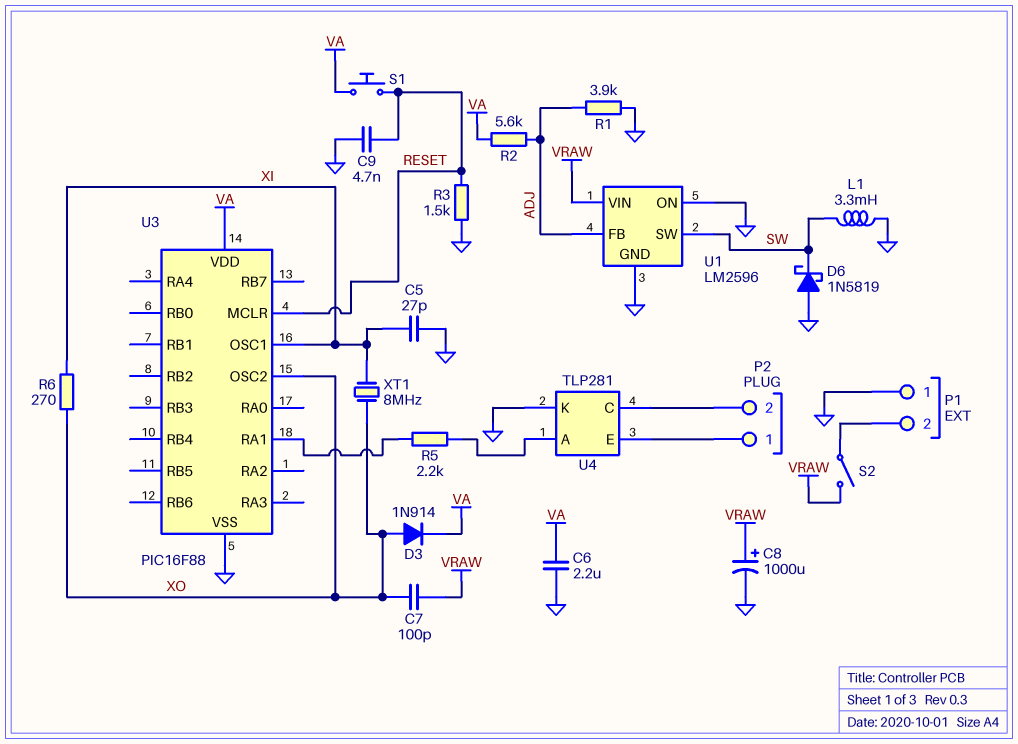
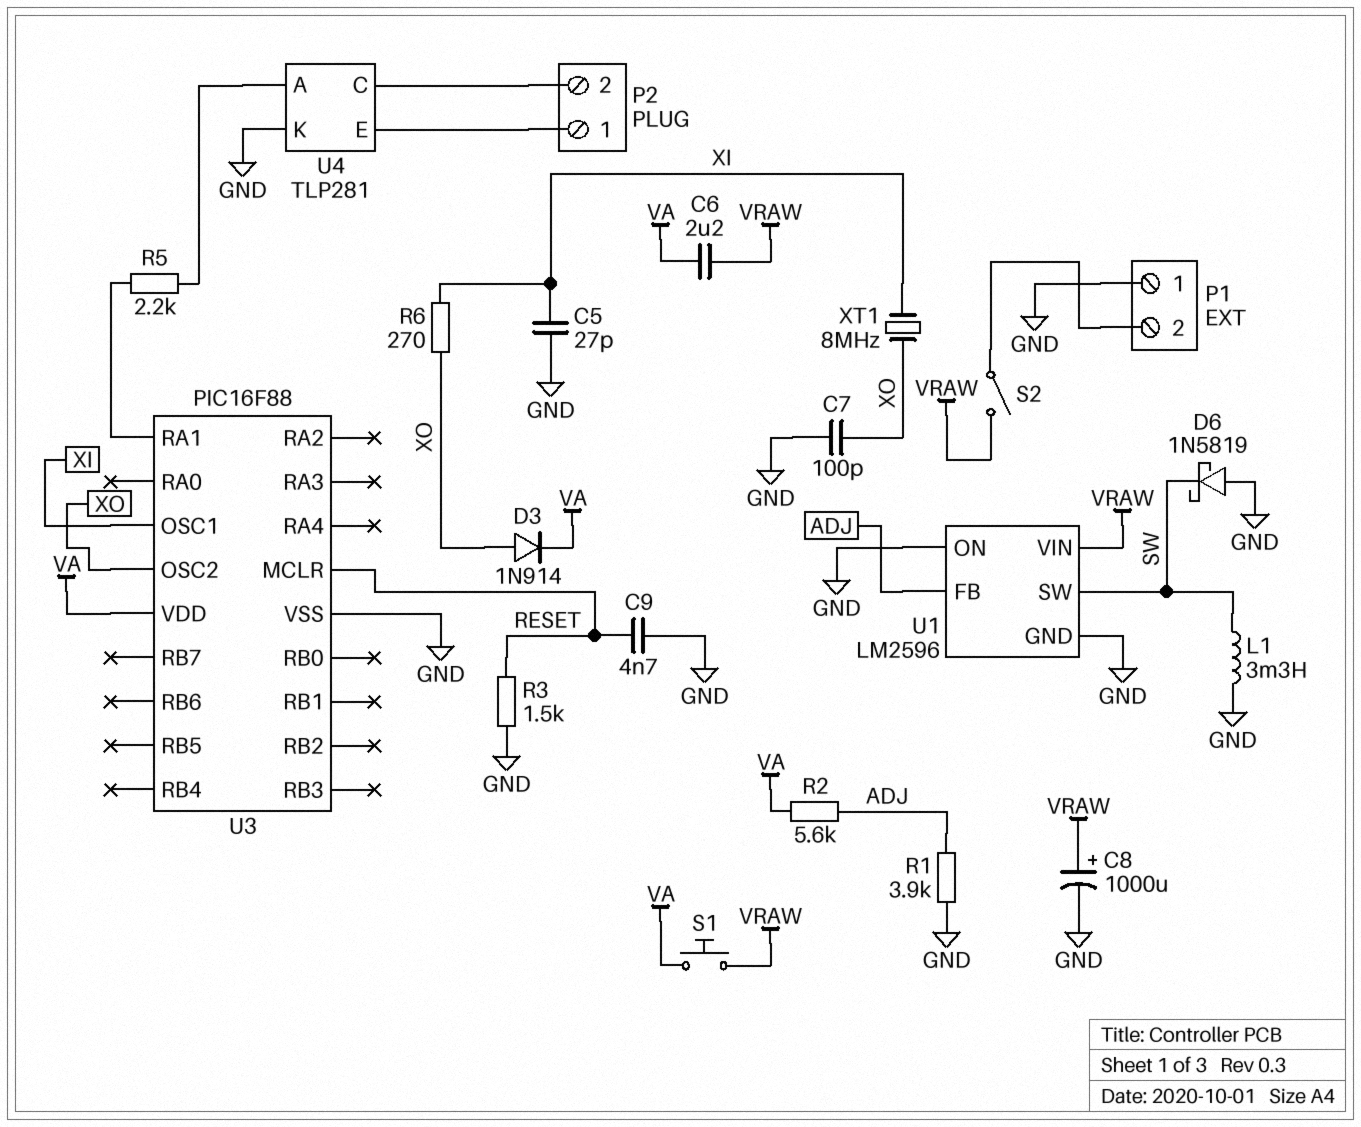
C6: 2.2uF (GND, VA) -> 2.2uF (VA, VRAW)
C7: 100pF (VRAW, XO) -> 100pF (GND, XO)
S1: button (RESET, VA) -> button (VA, VRAW)

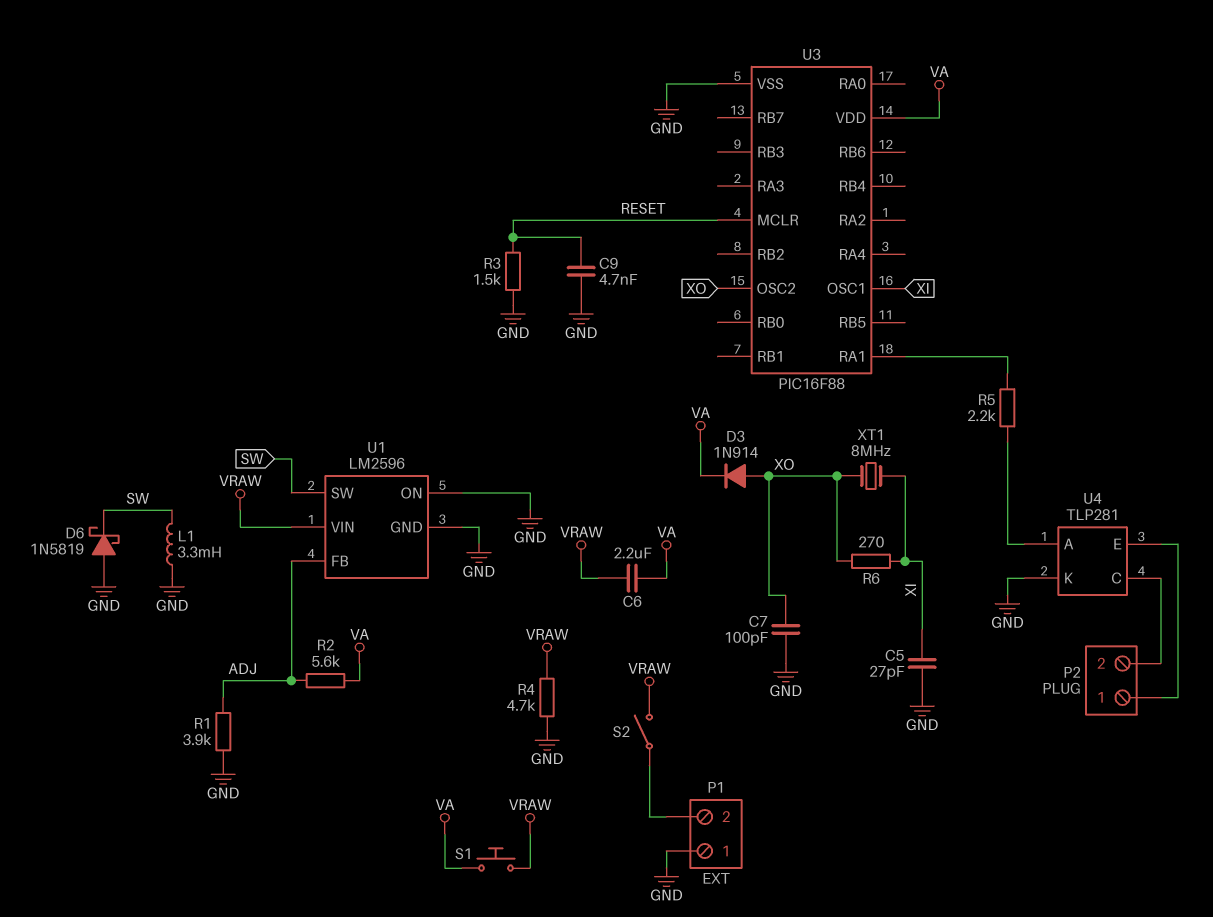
C8: 1000uF (plus VRAW, minus GND) -> none
R4: none -> 4.7k (GND, VRAW)

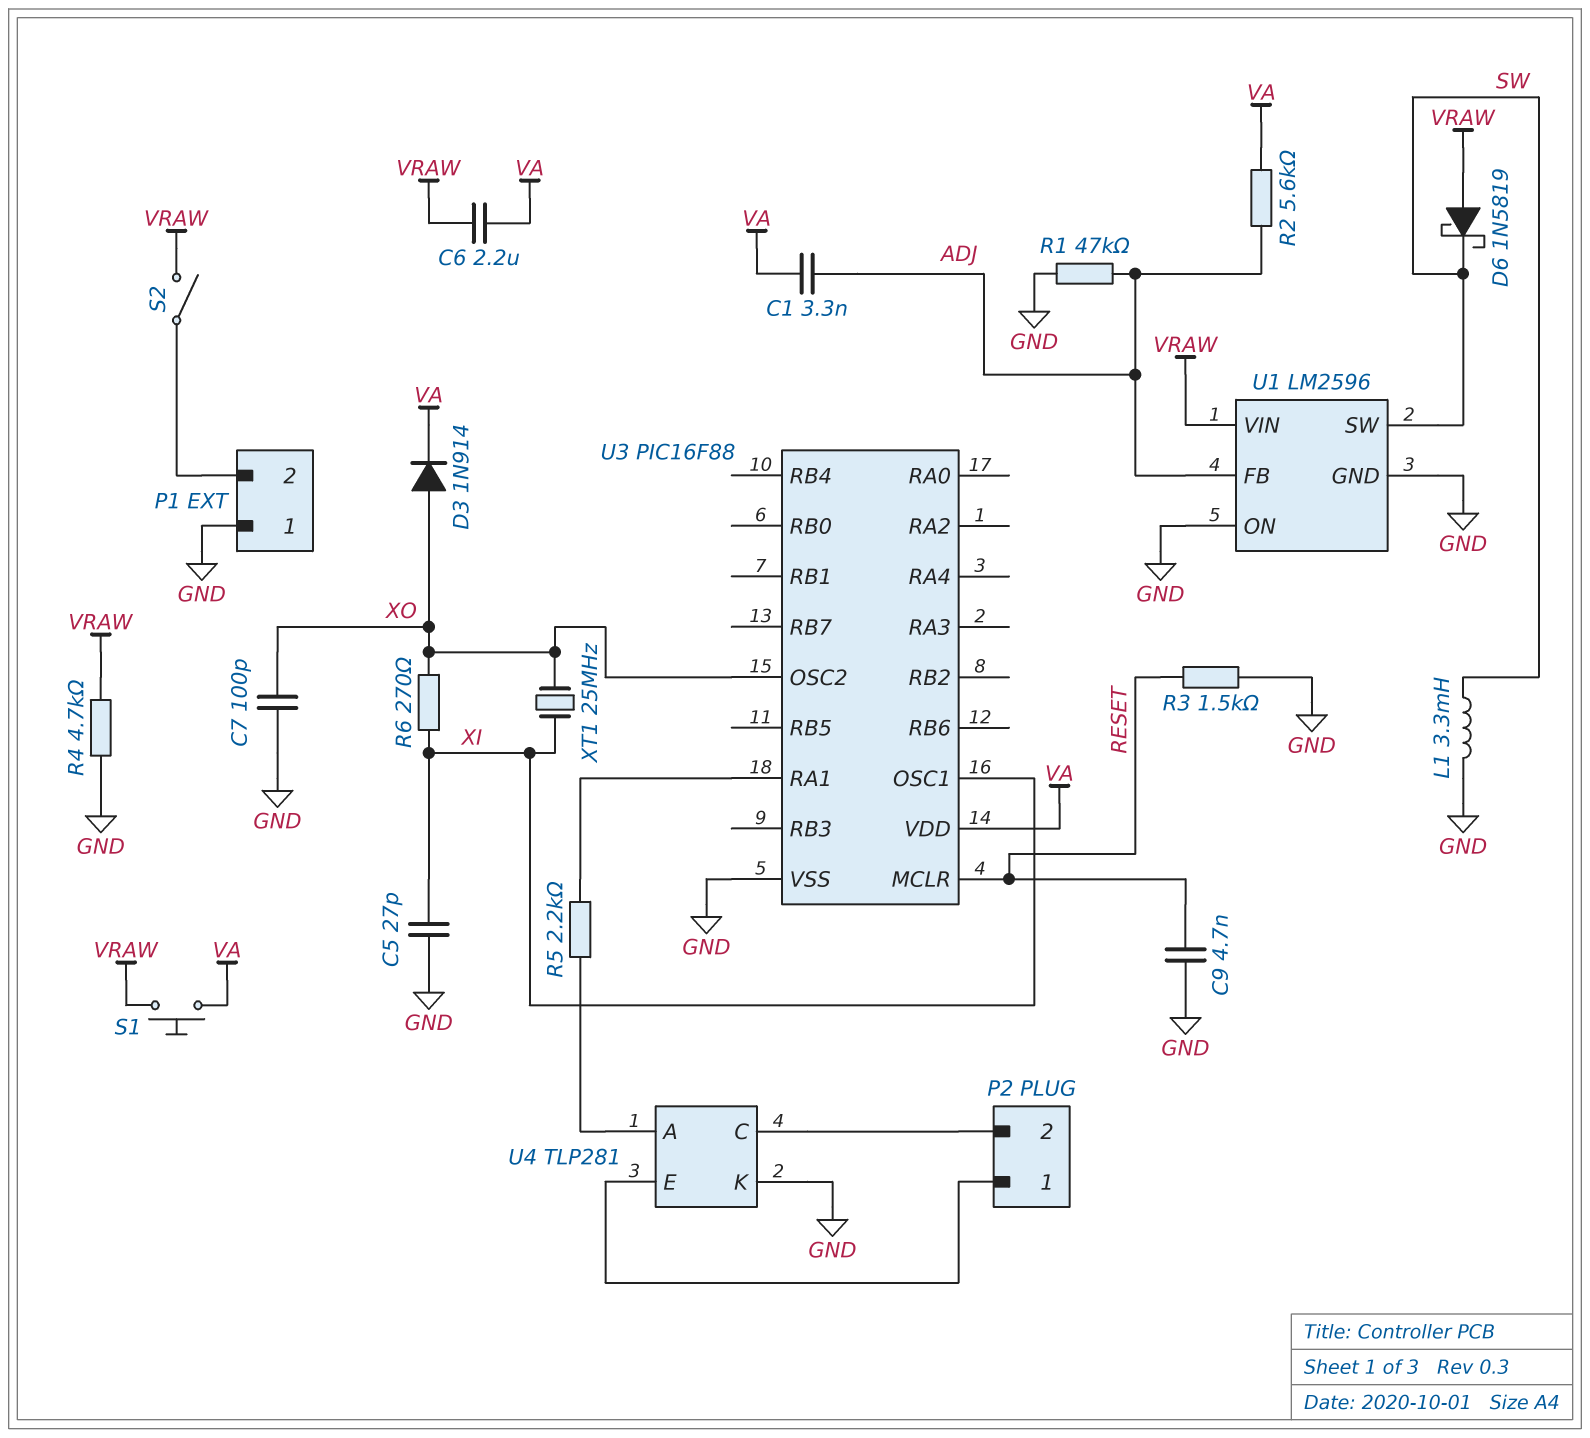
C1: none -> 3.3nF (ADJ, VA)
D6: schottky 1N5819 (A GND, K SW) -> schottky 1N5819 (A VRAW, K SW)
R1: 3.9k (ADJ, GND) -> 47k (ADJ, GND)
XT1: 8MHz (XI, XO) -> 25MHz (XI, XO)

